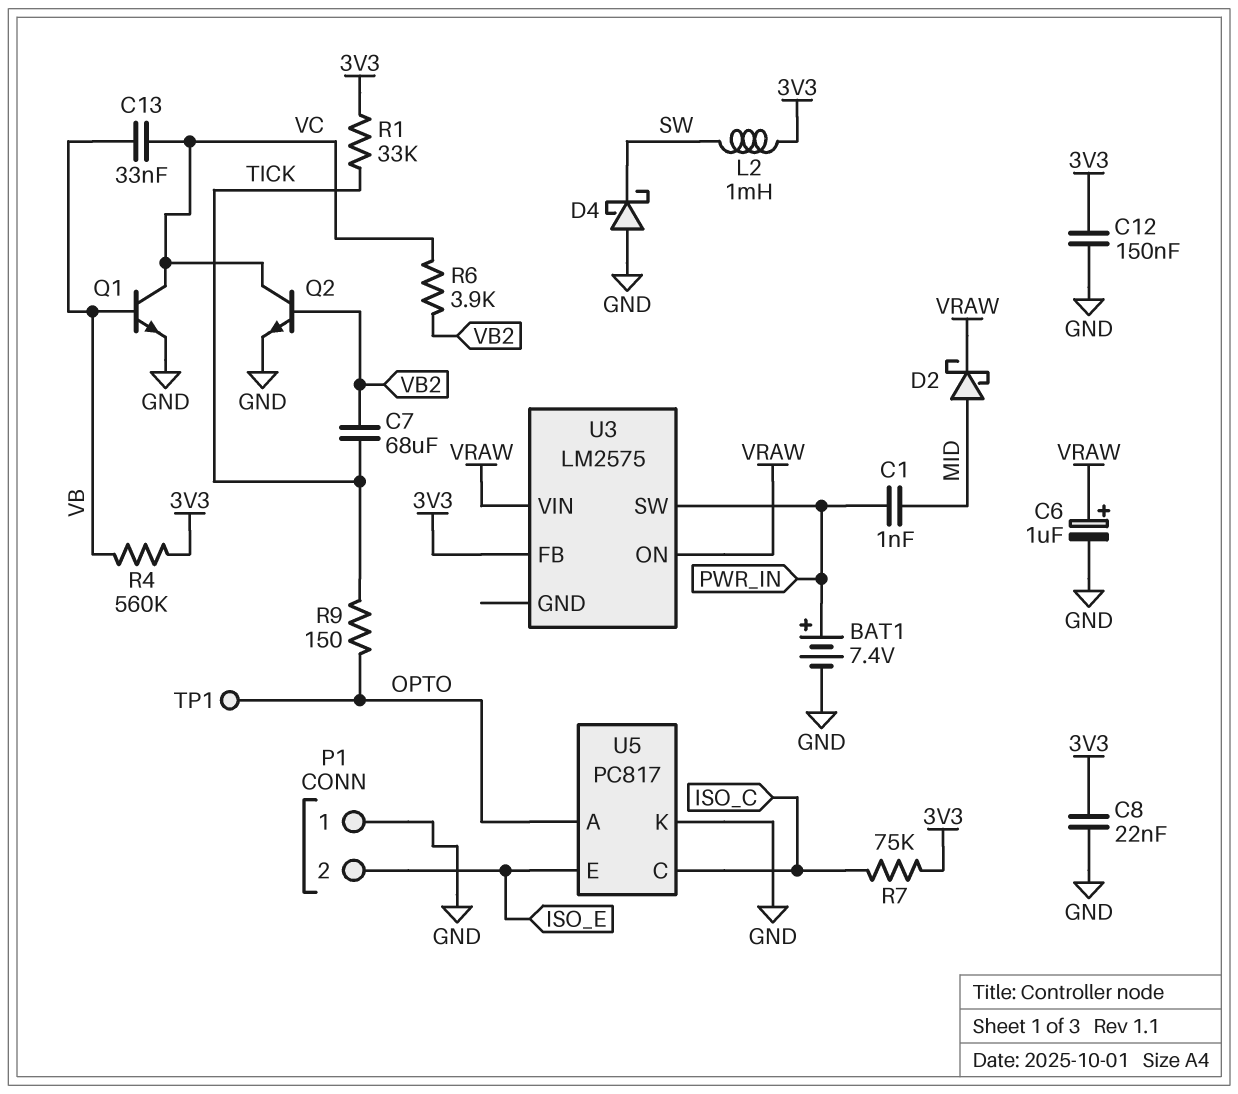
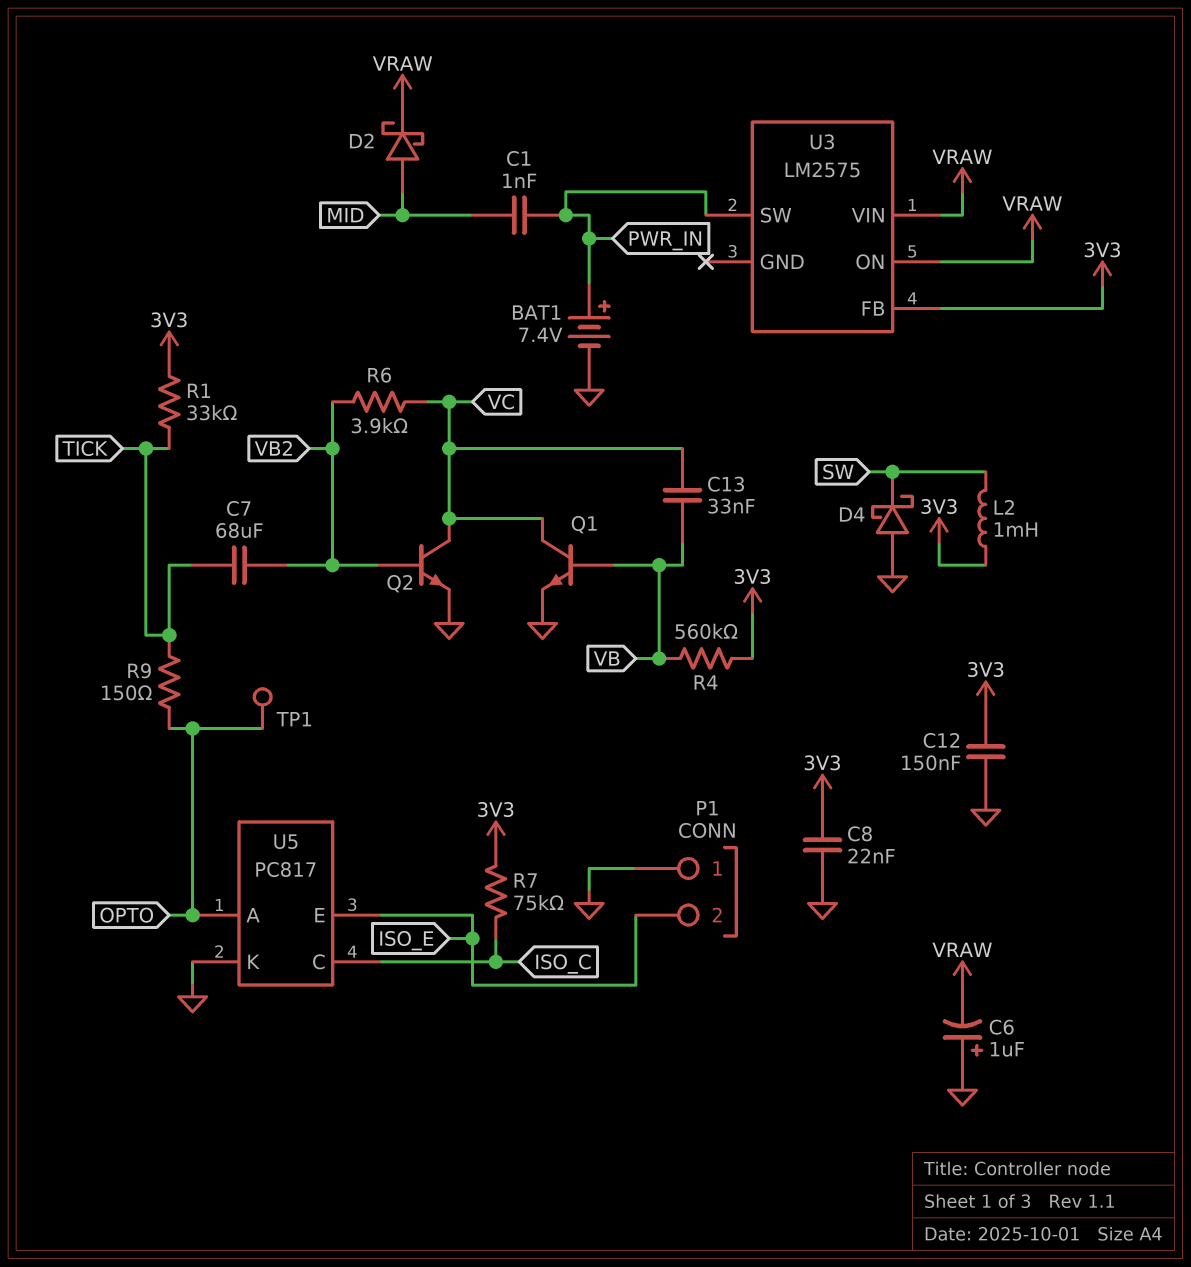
C6: 1uF (plus VRAW, minus GND) -> 1uF (plus GND, minus VRAW)

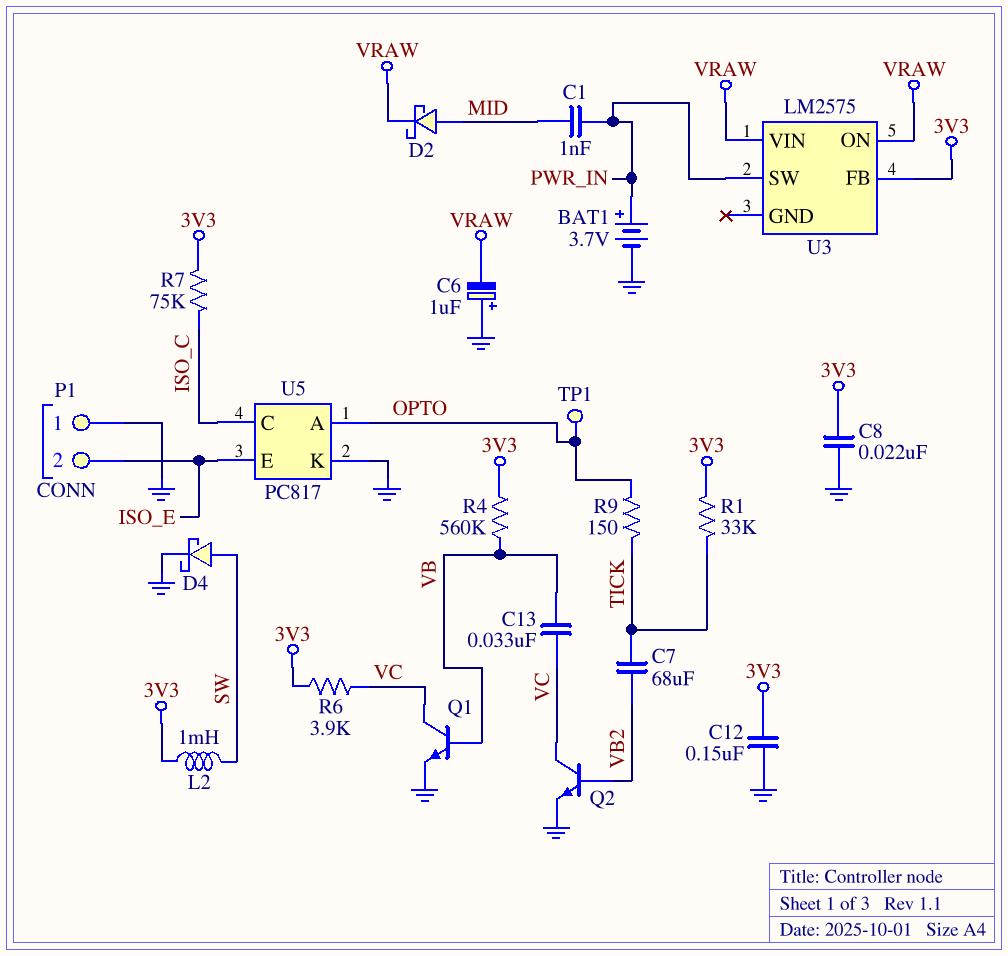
BAT1: 7.4V (plus PWR_IN, minus GND) -> 3.7V (plus PWR_IN, minus GND)
D4: schottky (A GND, K SW) -> schottky (A SW, K GND)
R6: 3.9k (VB2, VC) -> 3.9k (3V3, VC)

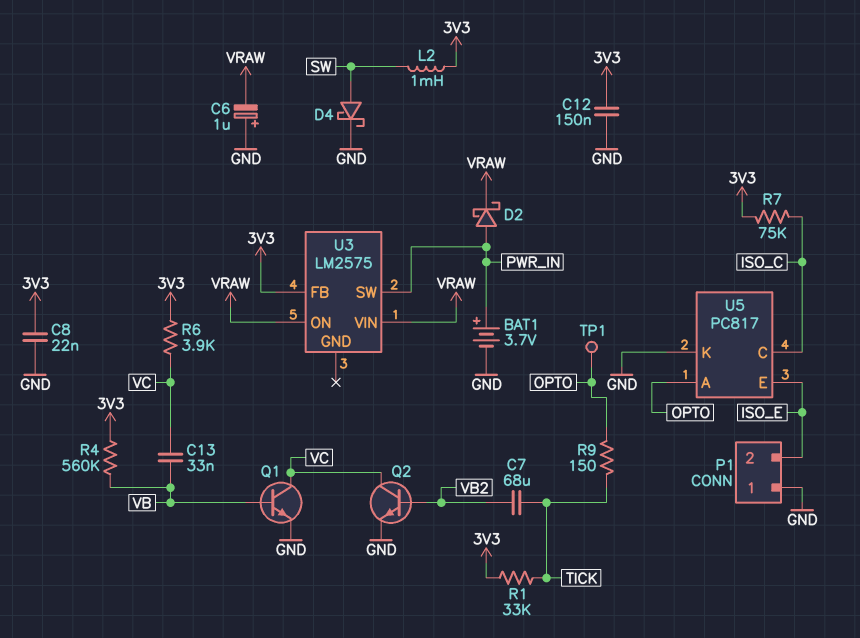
C1: 1nF (MID, PWR_IN) -> none
D2: schottky (A MID, K VRAW) -> schottky (A PWR_IN, K VRAW)

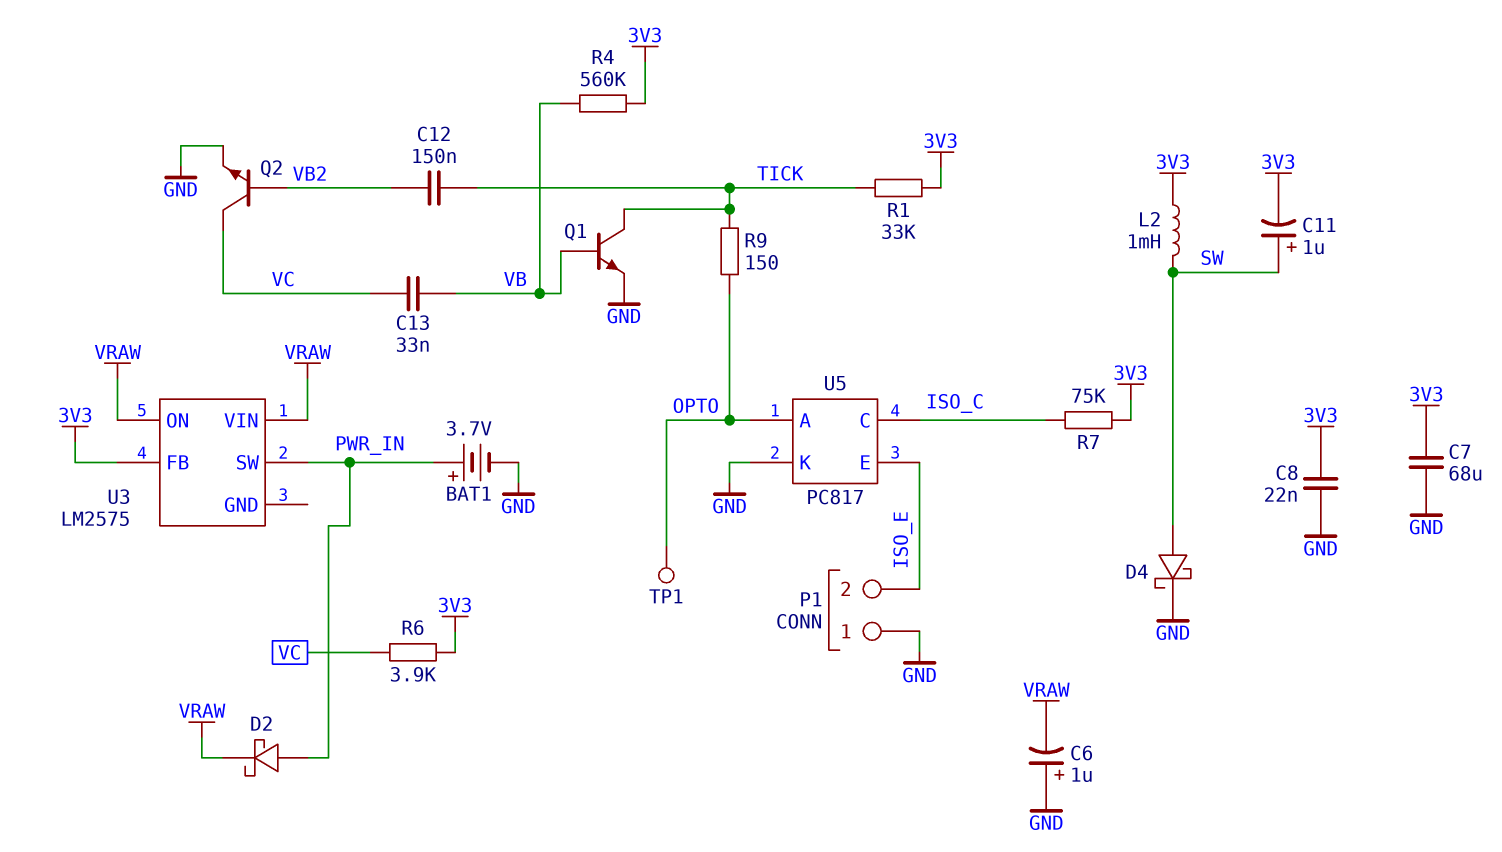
C7: 68uF (TICK, VB2) -> 68uF (3V3, GND)
C11: none -> 1uF (plus SW, minus 3V3)
C12: 150nF (3V3, GND) -> 150nF (TICK, VB2)
Q1: NPN (B VB, C VC, E GND) -> NPN (B VB, C TICK, E GND)

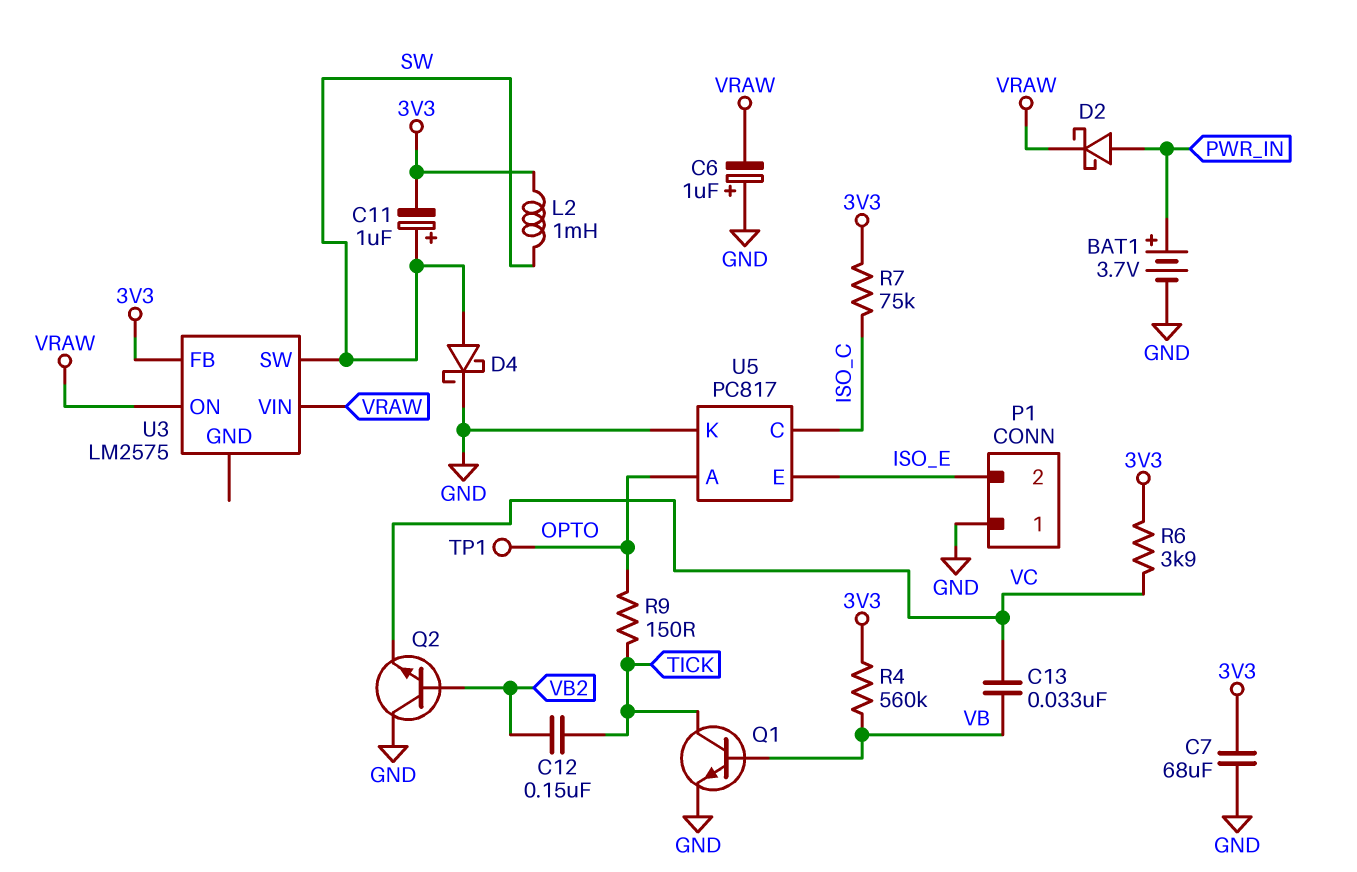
C8: 22nF (3V3, GND) -> none
Q2: NPN (B VB2, C VC, E GND) -> NPN (B VB2, C GND, E VC)
R1: 33k (3V3, TICK) -> none
U3 pin SW: PWR_IN -> SW

